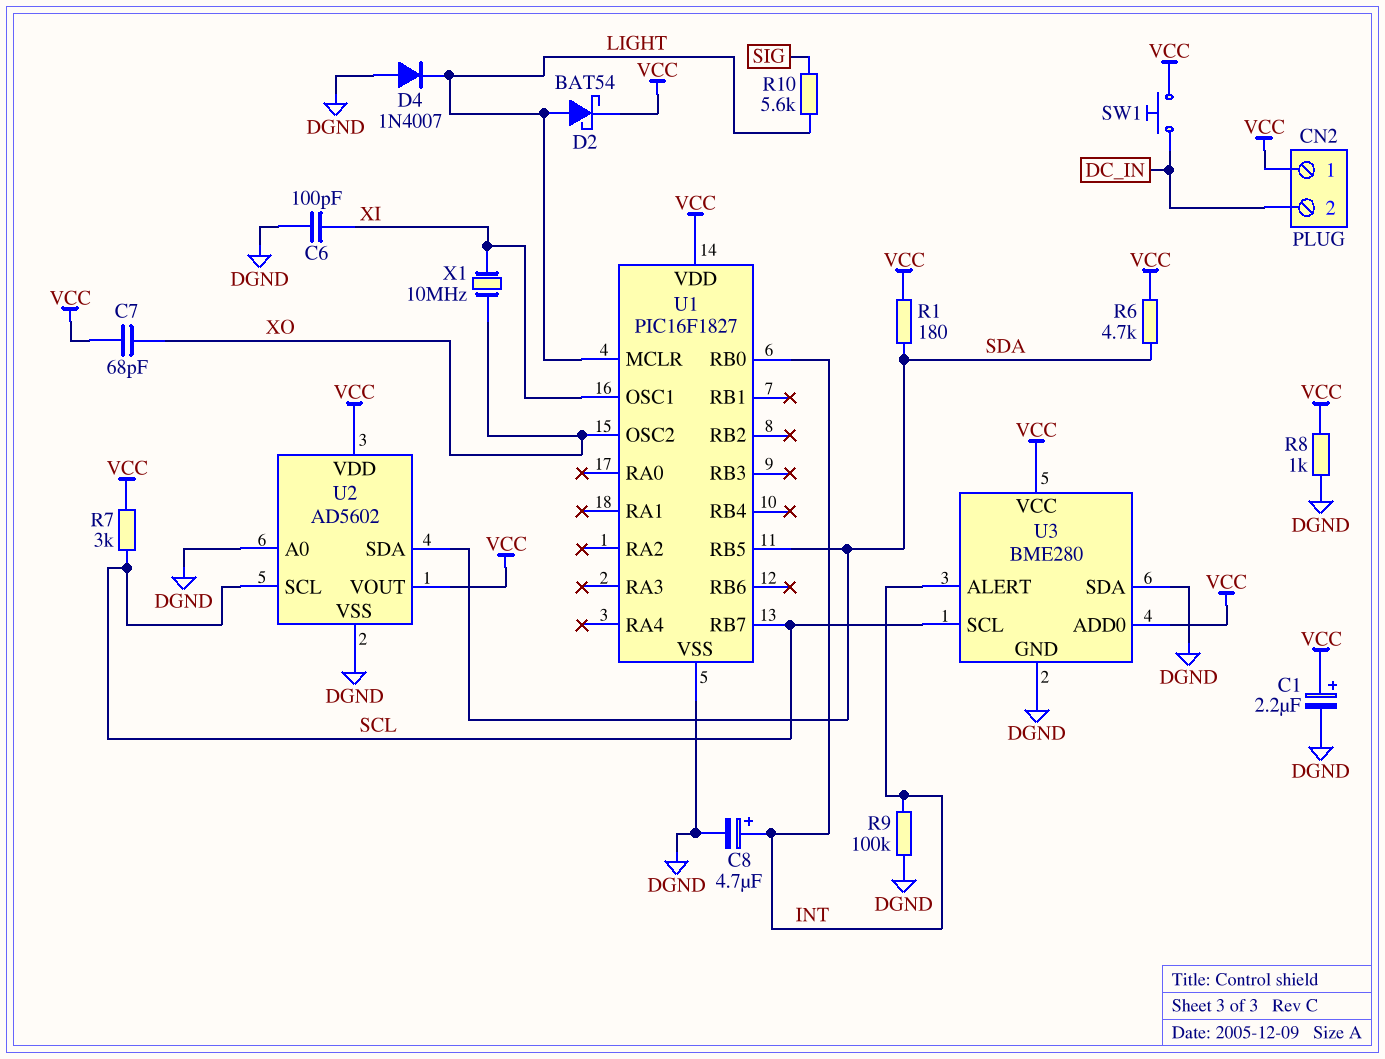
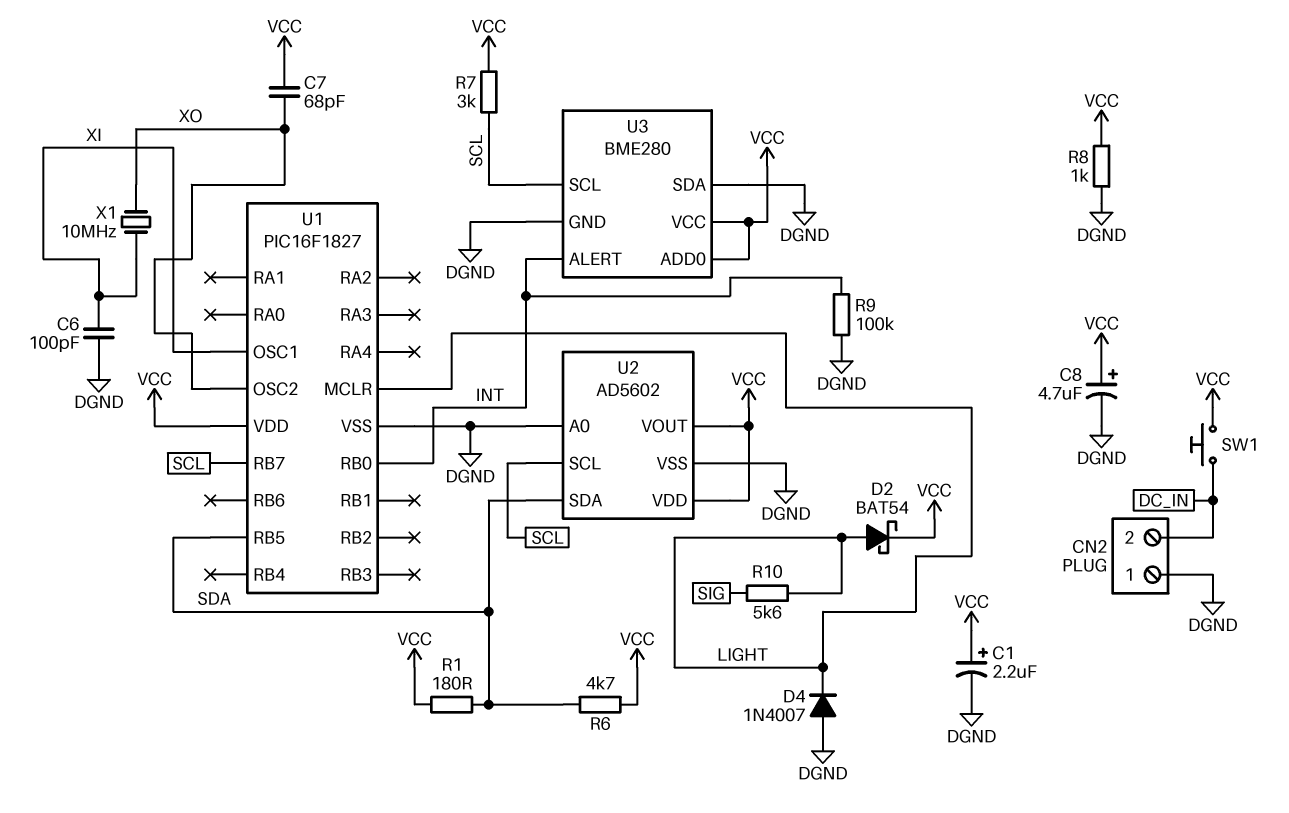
C8: 4.7uF (plus INT, minus DGND) -> 4.7uF (plus VCC, minus DGND)
CN2 pin 1: VCC -> DGND

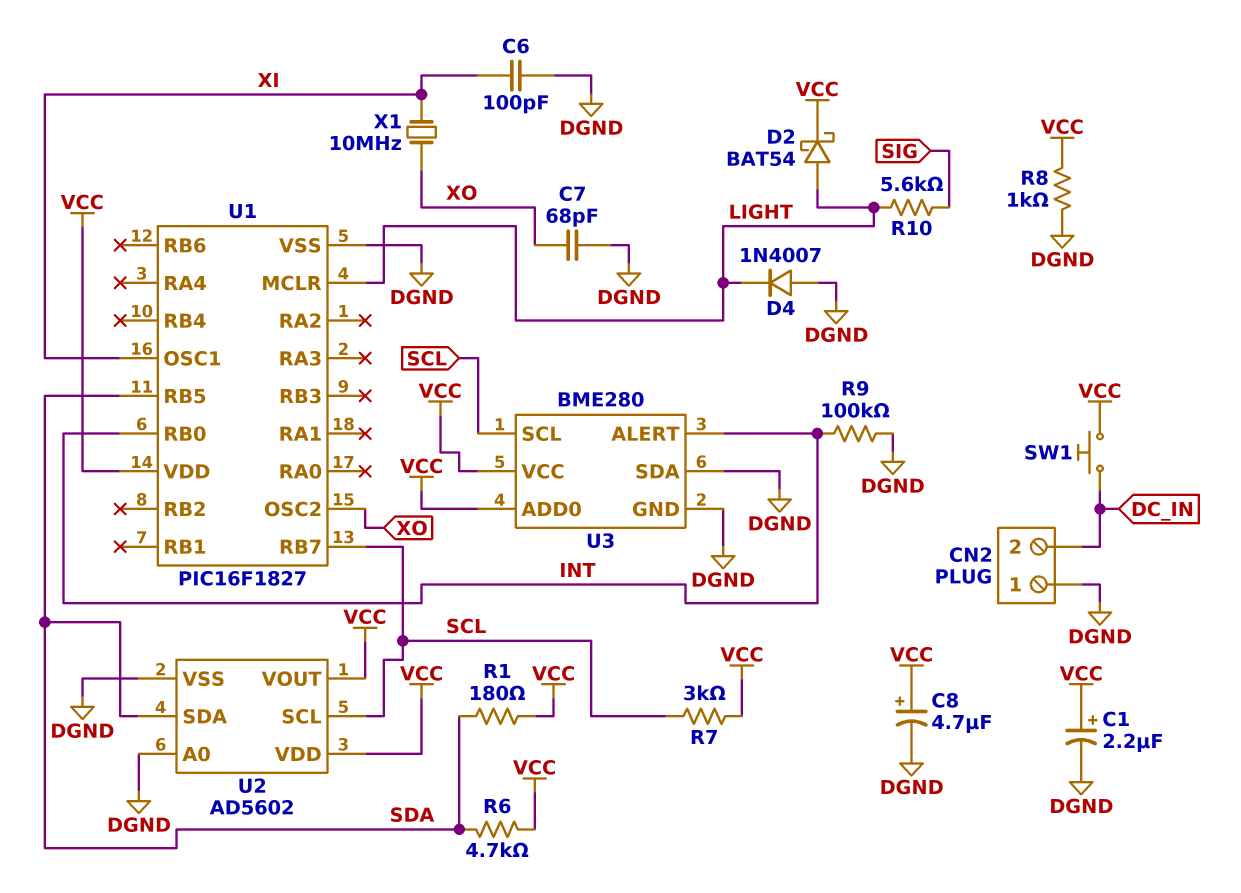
C7: 68pF (VCC, XO) -> 68pF (DGND, XO)

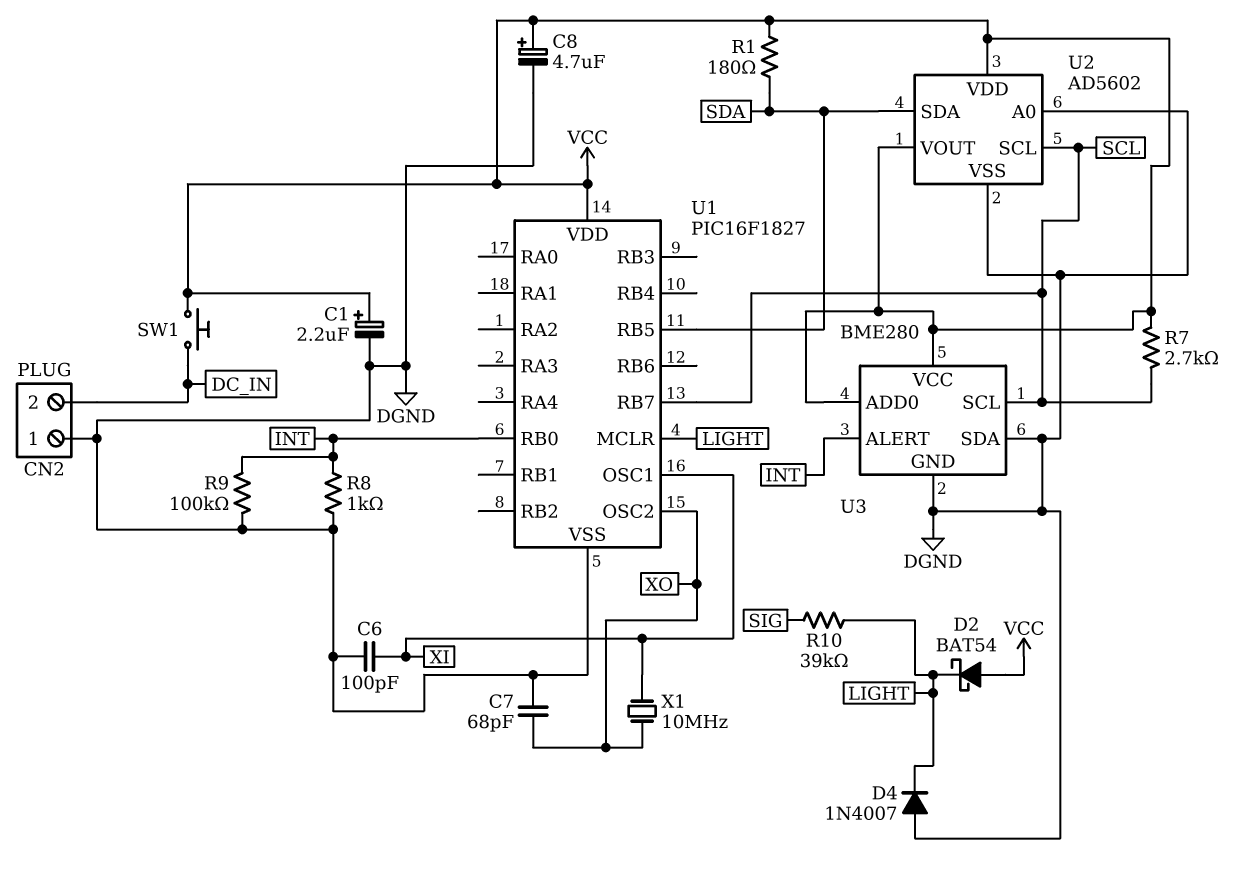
D2: schottky BAT54 (A LIGHT, K VCC) -> schottky BAT54 (A VCC, K LIGHT)
R6: 4.7k (SDA, VCC) -> none
R7: 3k (SCL, VCC) -> 2.7k (SCL, VCC)
R8: 1k (DGND, VCC) -> 1k (DGND, INT)
R10: 5.6k (LIGHT, SIG) -> 39k (LIGHT, SIG)

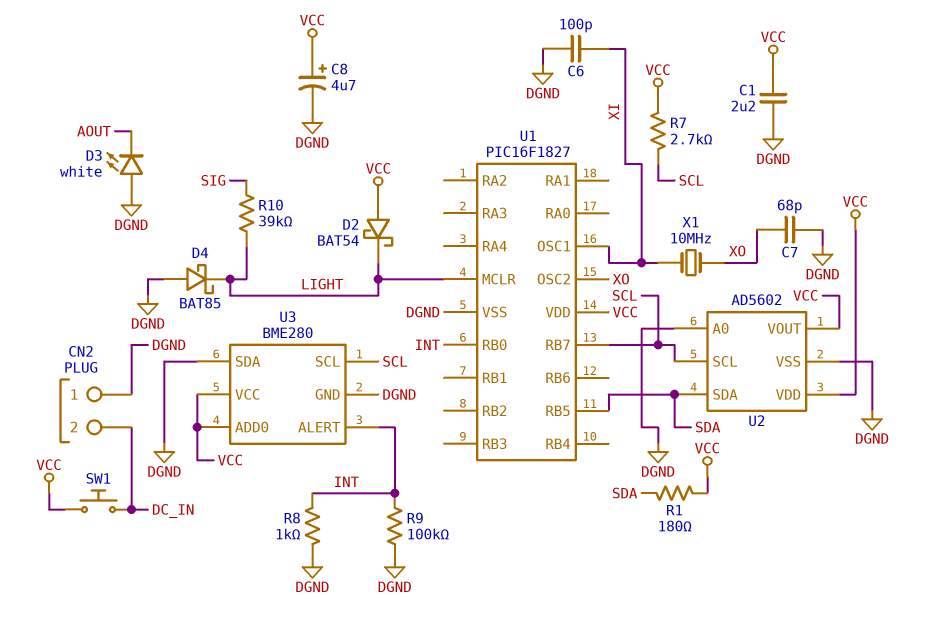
C1: 2.2uF (plus VCC, minus DGND) -> 2.2uF (DGND, VCC)
D3: none -> LED white (A DGND, K AOUT)
D4: diode 1N4007 (A DGND, K LIGHT) -> schottky BAT85 (A DGND, K LIGHT)

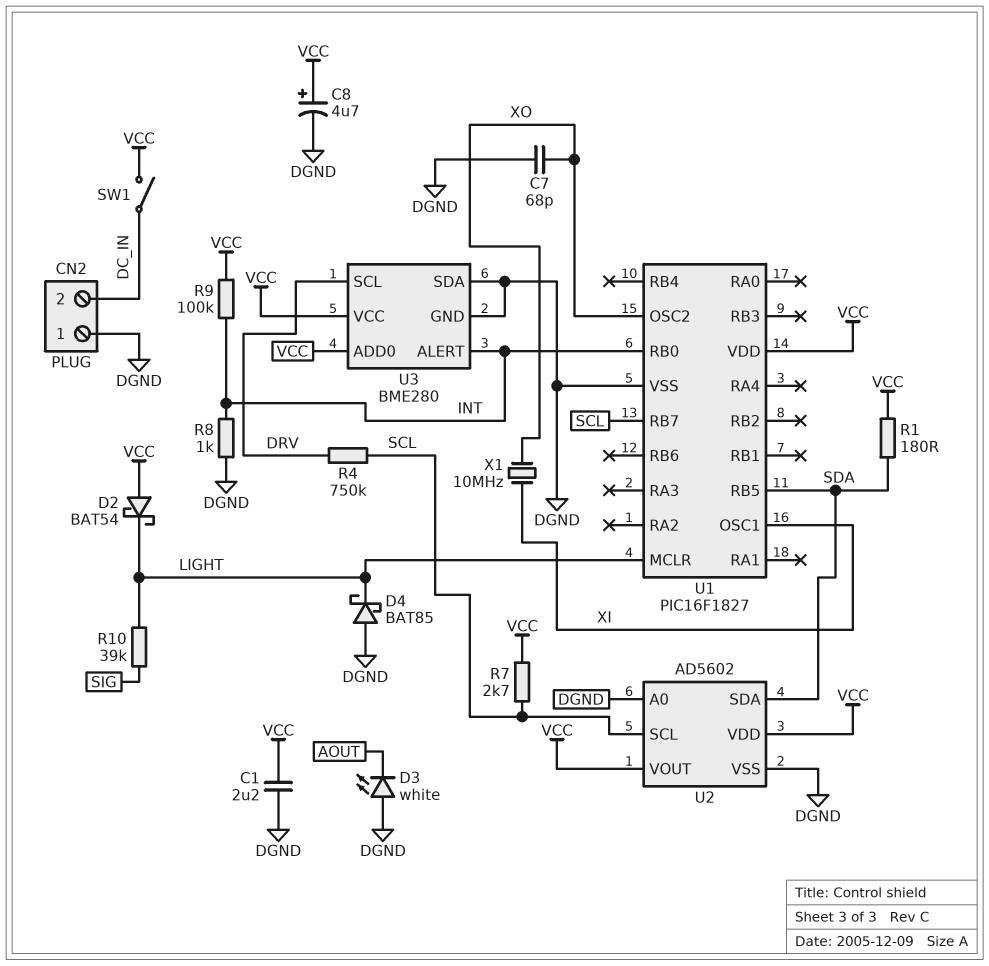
C6: 100pF (DGND, XI) -> none
R4: none -> 750k (DRV, SCL)
R9: 100k (DGND, INT) -> 100k (INT, VCC)
SW1: button (DC_IN, VCC) -> switch (DC_IN, VCC)
U3 pin SCL: SCL -> DRV

